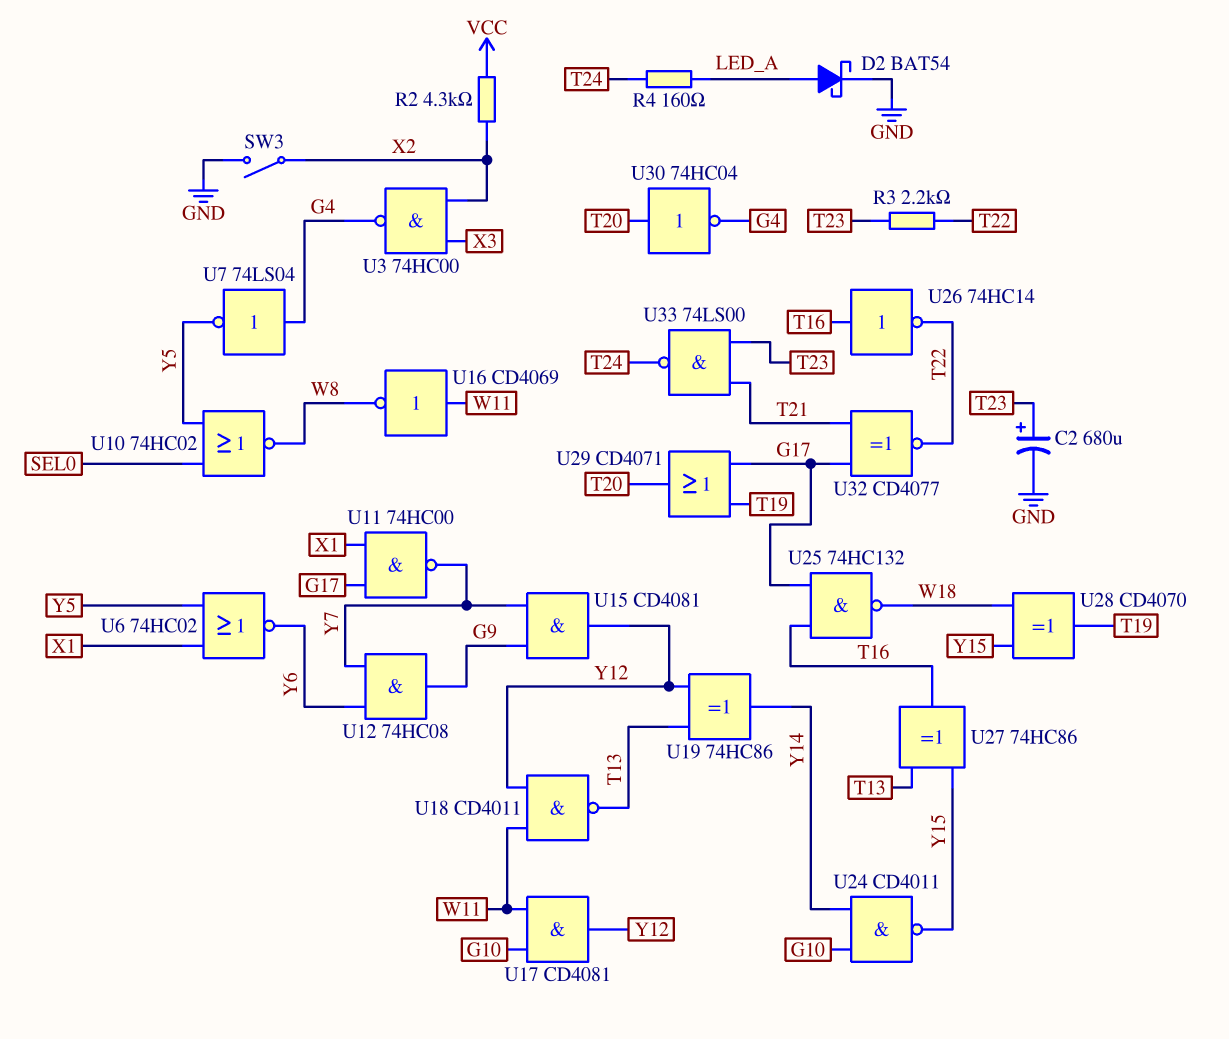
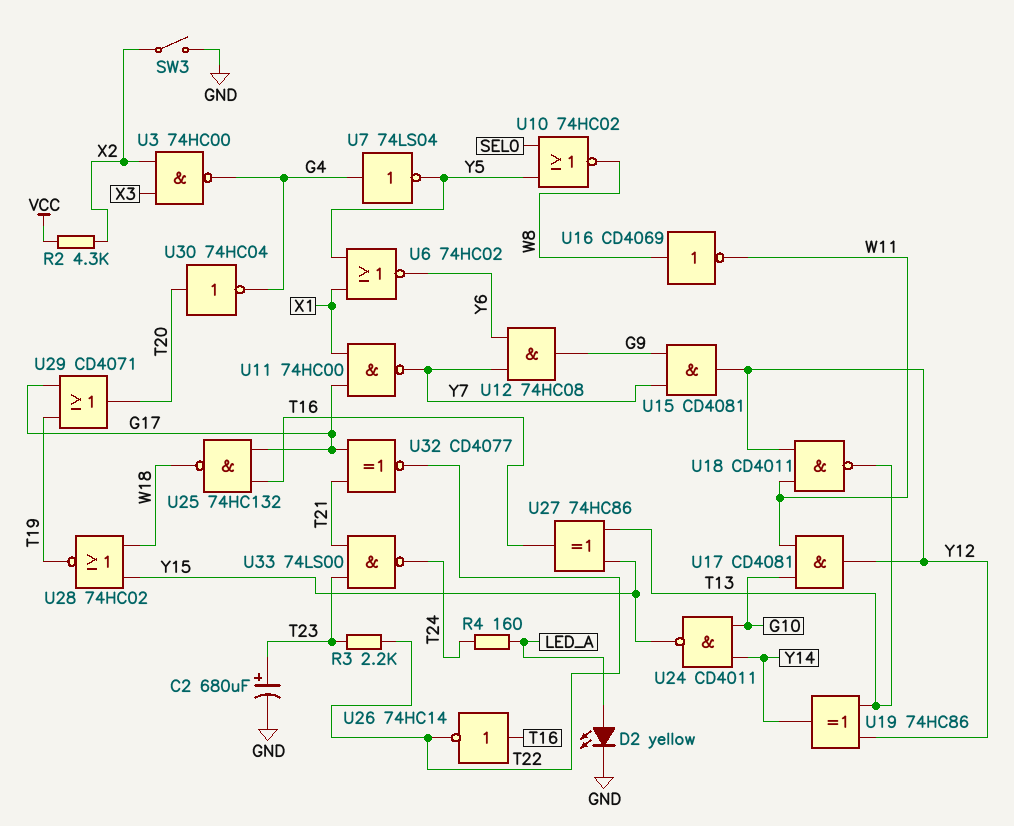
D2: schottky BAT54 (A LED_A, K GND) -> LED yellow (A LED_A, K GND)
U16: NOT CD4069 (in W11, out W8) -> NOT CD4069 (in W8, out W11)
U28: XOR CD4070 (in W18, in Y15, out T19) -> NOR 74HC02 (in W18, in Y15, out T19)

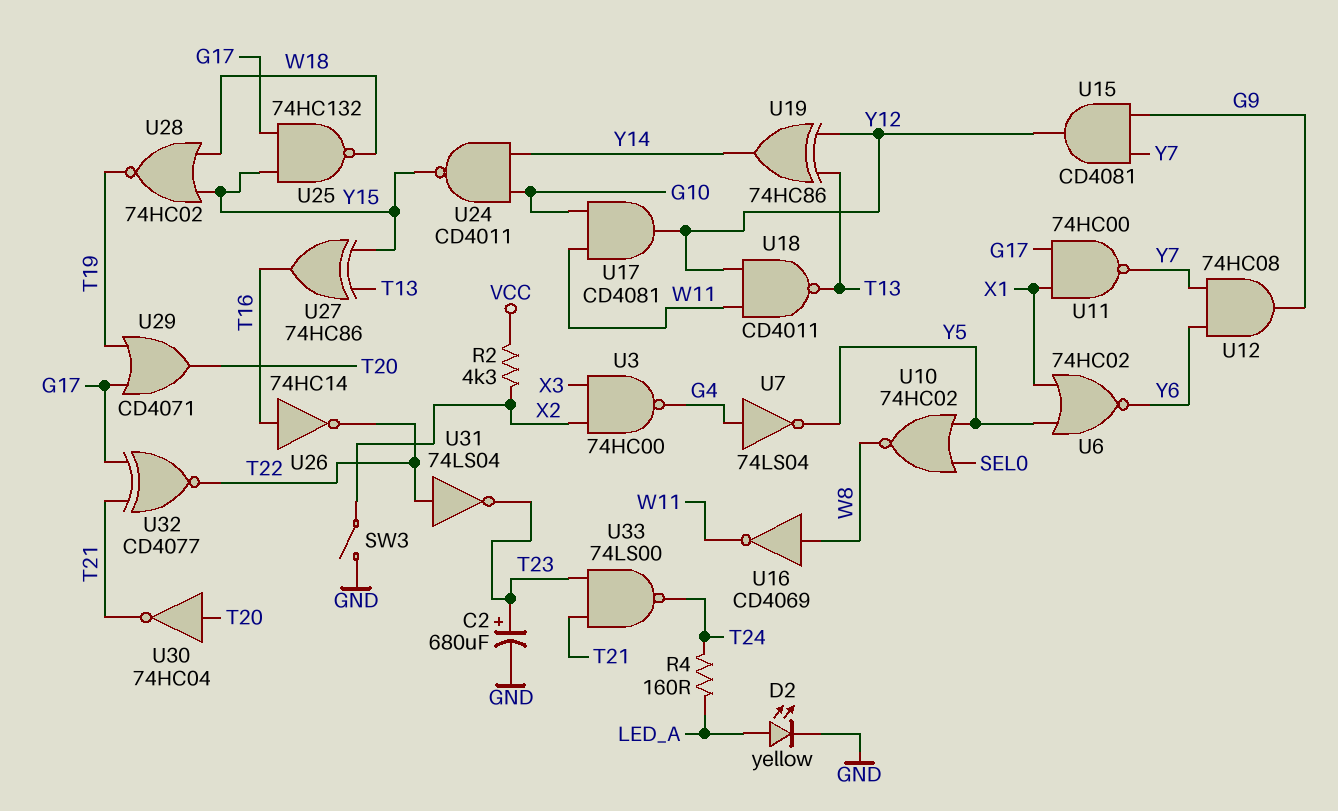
R3: 2.2k (T22, T23) -> none
U25: NAND 74HC132 (in G17, in T16, out W18) -> NAND 74HC132 (in G17, in Y15, out W18)
U30: NOT 74HC04 (in T20, out G4) -> NOT 74HC04 (in T20, out T21)
U31: none -> NOT 74LS04 (in T22, out T23)

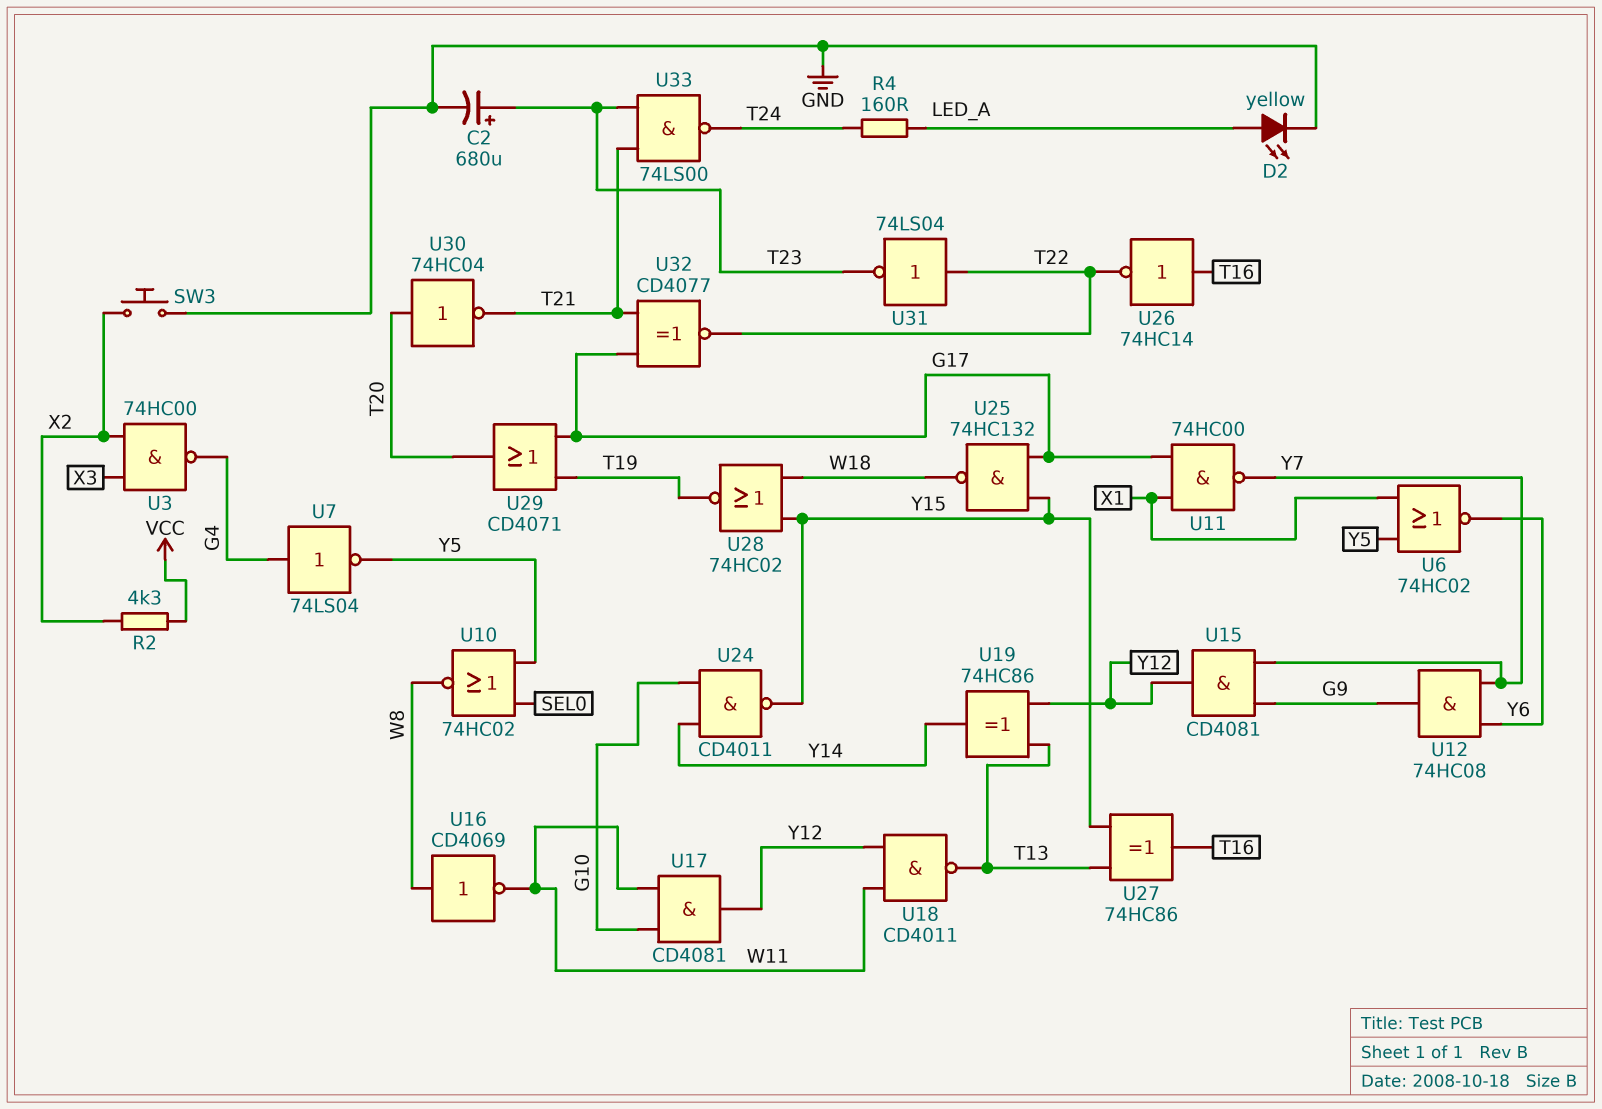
SW3: switch (GND, X2) -> button (GND, X2)

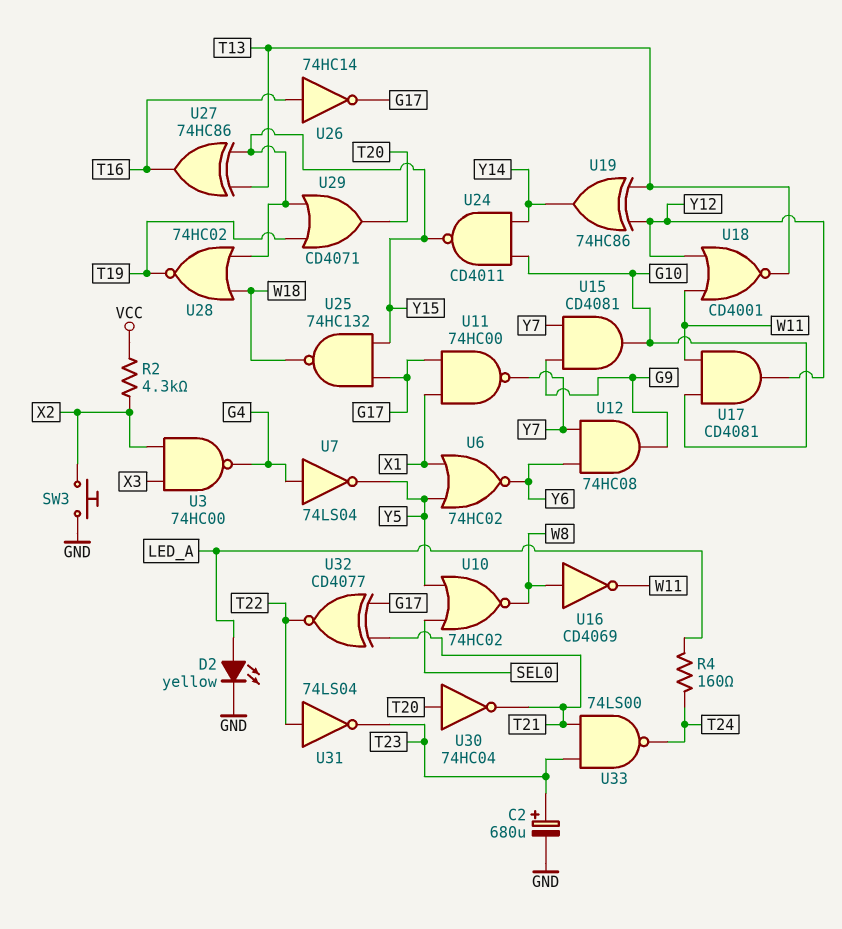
U15: AND CD4081 (in G9, in Y7, out Y12) -> AND CD4081 (in G9, in Y7, out G10)
U18: NAND CD4011 (in W11, in Y12, out T13) -> NOR CD4001 (in W11, in Y12, out T13)
U26: NOT 74HC14 (in T16, out T22) -> NOT 74HC14 (in T16, out G17)
U29: OR CD4071 (in G17, in T19, out T20) -> OR CD4071 (in T19, in Y15, out T20)

